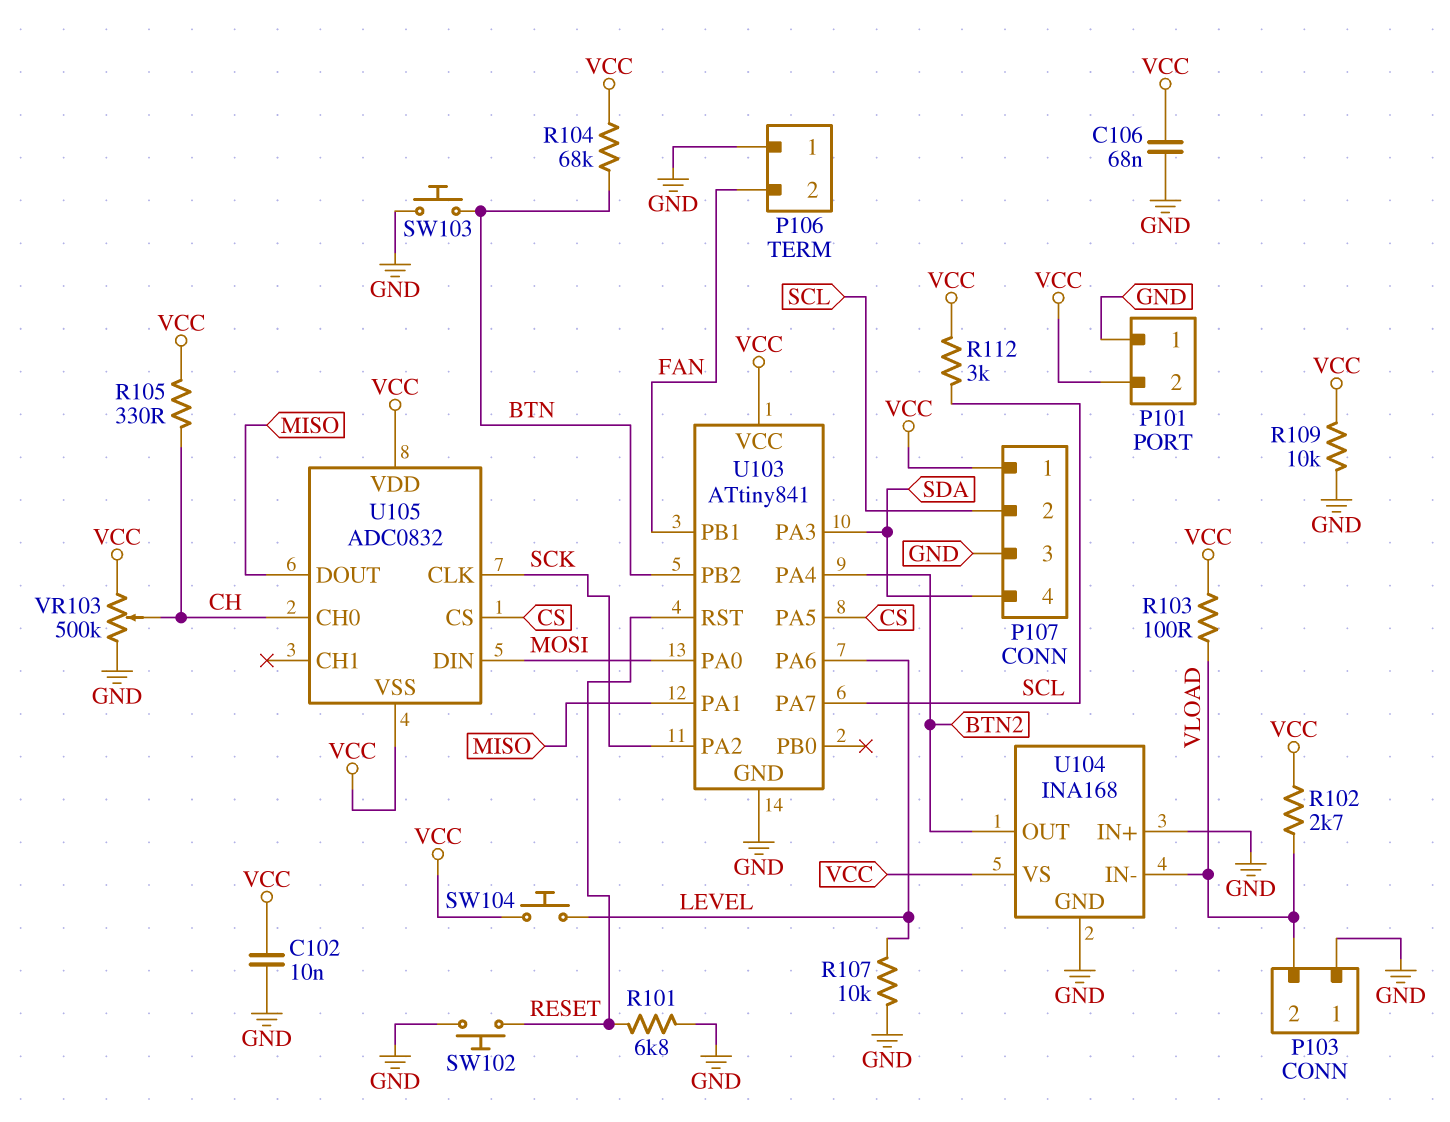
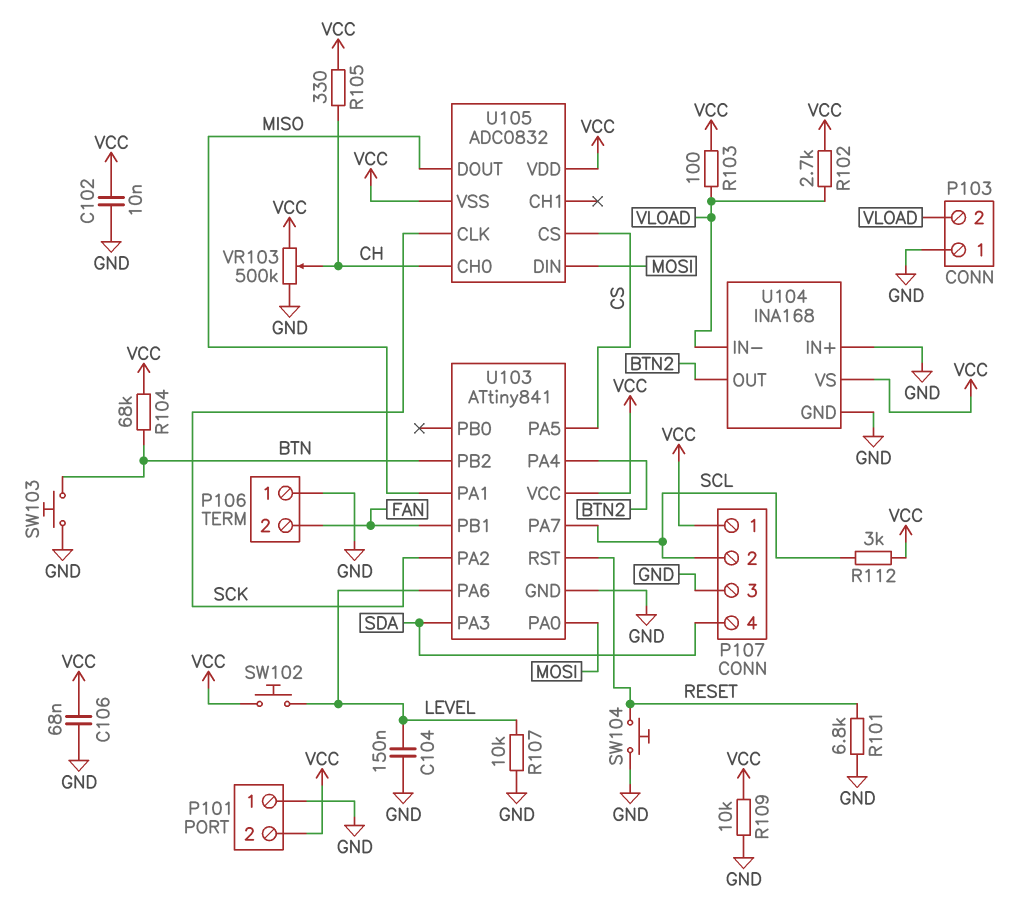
C104: none -> 150nF (GND, LEVEL)
SW102: button (GND, RESET) -> button (LEVEL, VCC)
SW104: button (LEVEL, VCC) -> button (GND, RESET)

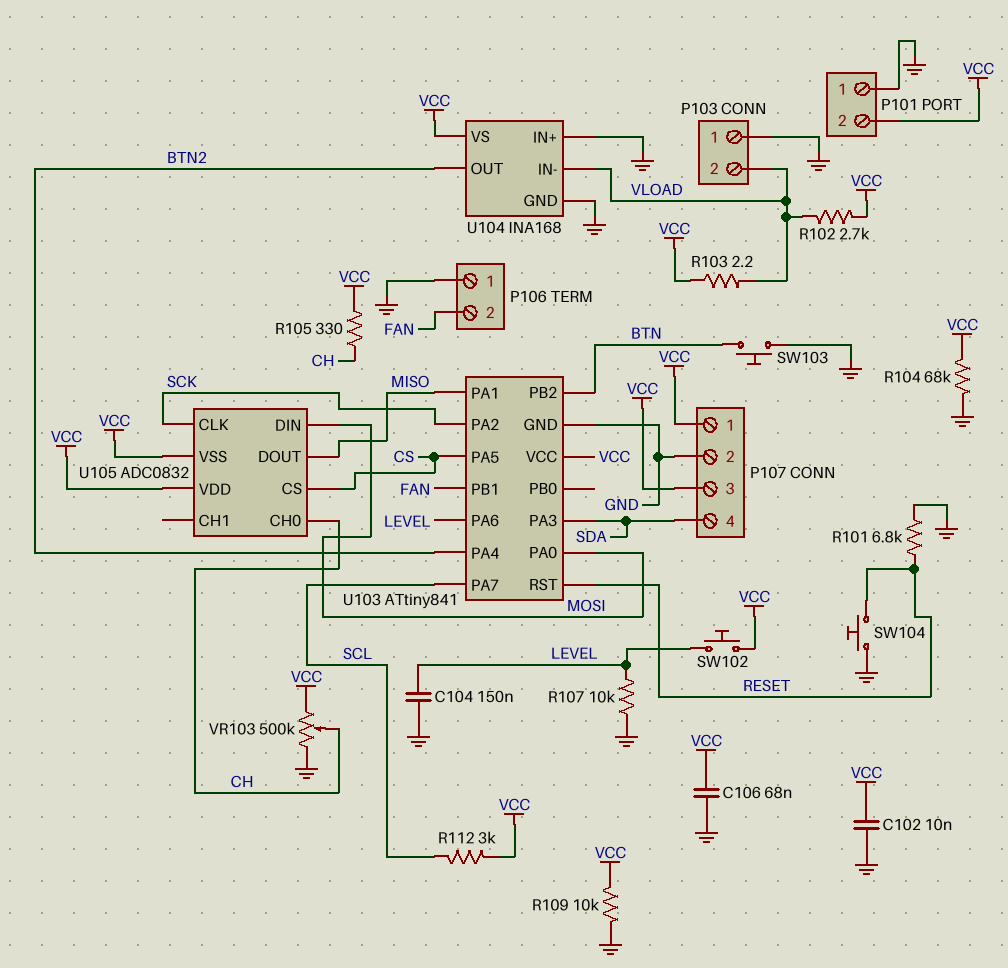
P107 pin 2: SCL -> GND
P107 pin 3: GND -> VCC
R103: 100 (VCC, VLOAD) -> 2.2 (VCC, VLOAD)
R104: 68k (BTN, VCC) -> 68k (GND, VCC)

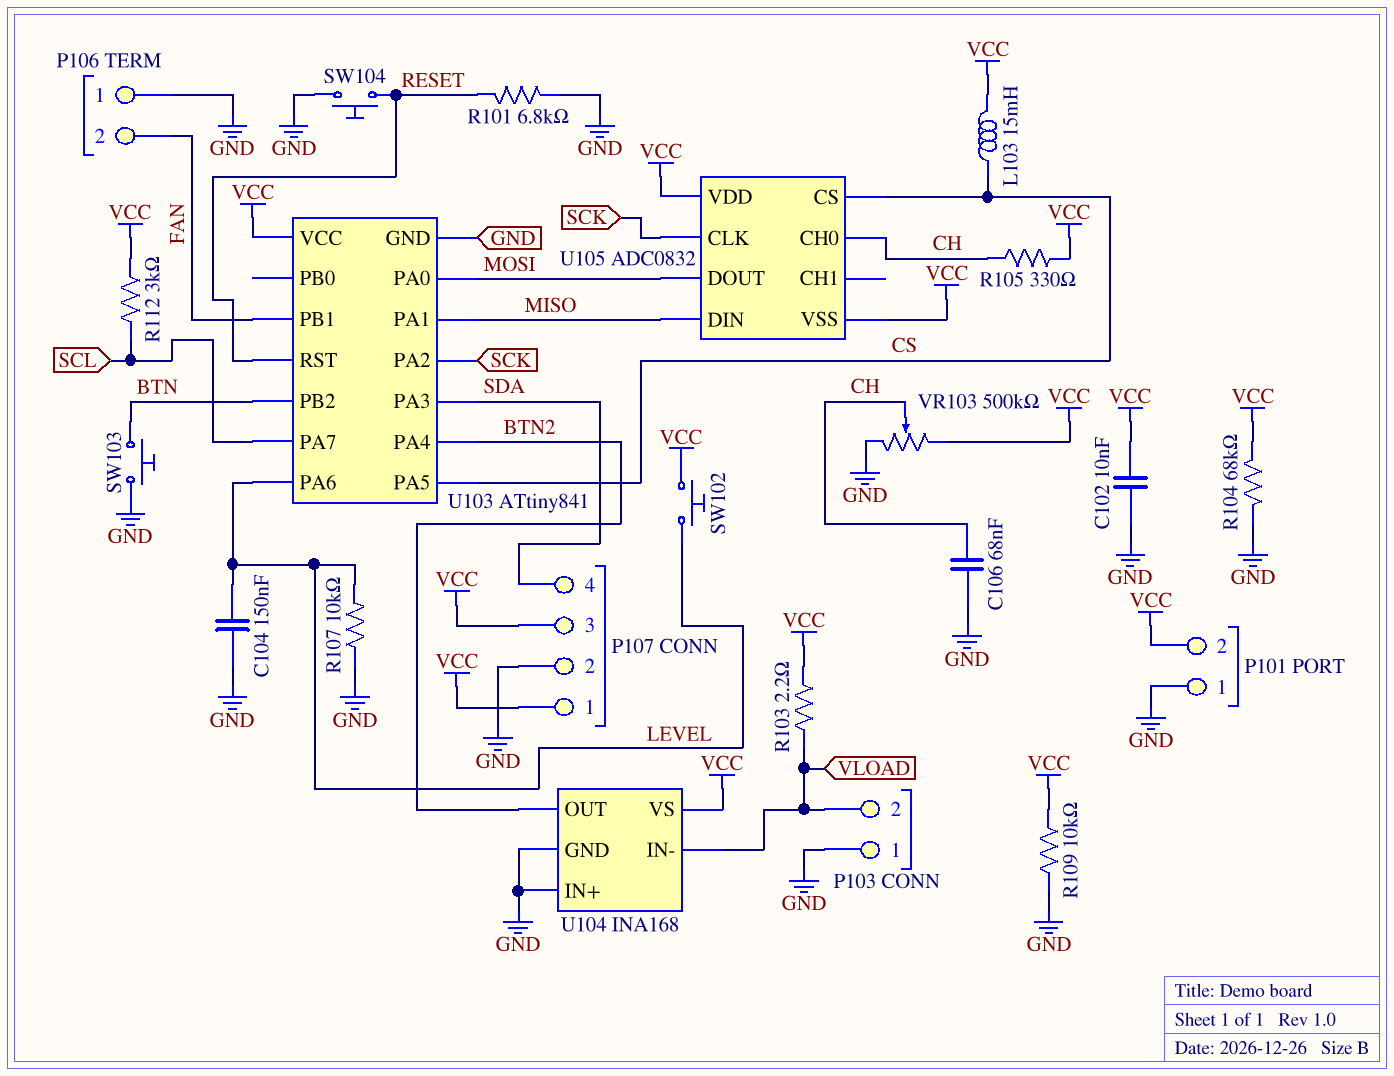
C106: 68nF (GND, VCC) -> 68nF (CH, GND)
L103: none -> 15mH (CS, VCC)
R102: 2.7k (VCC, VLOAD) -> none
U105 pin DIN: MOSI -> MISO
U105 pin DOUT: MISO -> MOSI

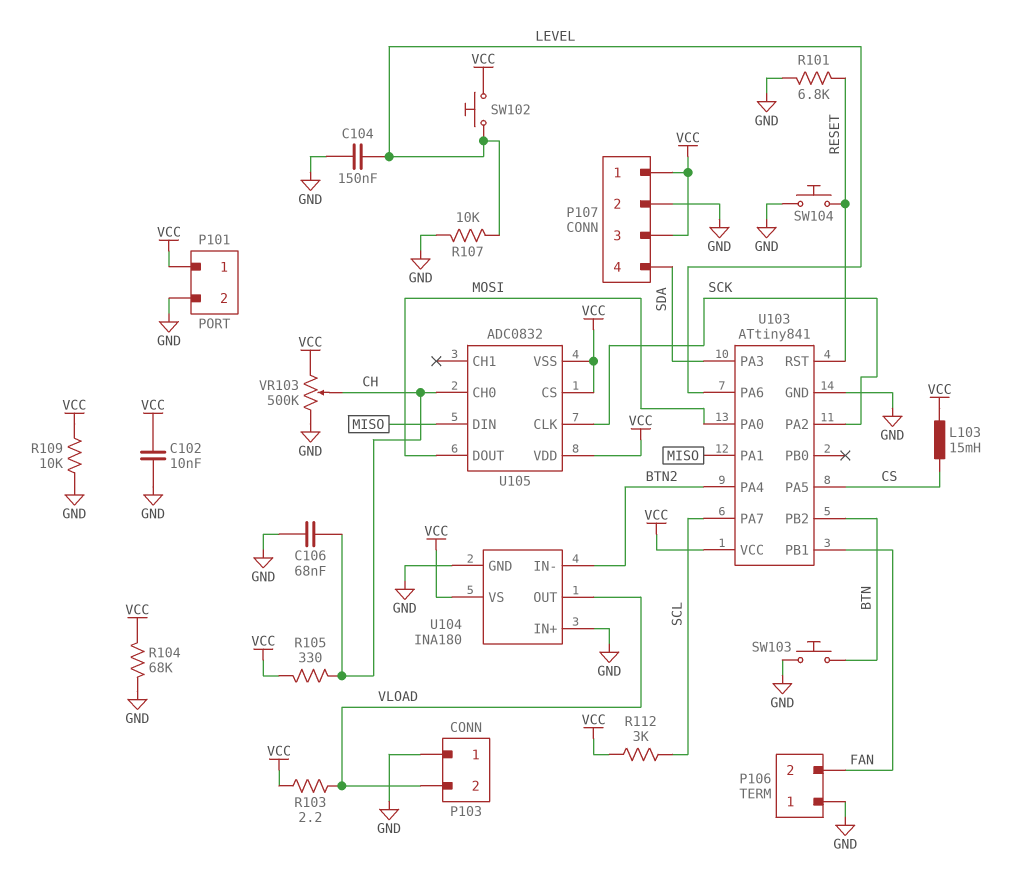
P101 pin 1: GND -> VCC
P101 pin 2: VCC -> GND
U104: INA168 -> INA180
U104 pin IN-: VLOAD -> BTN2
U104 pin OUT: BTN2 -> VLOAD
U105 pin CS: CS -> VCC

